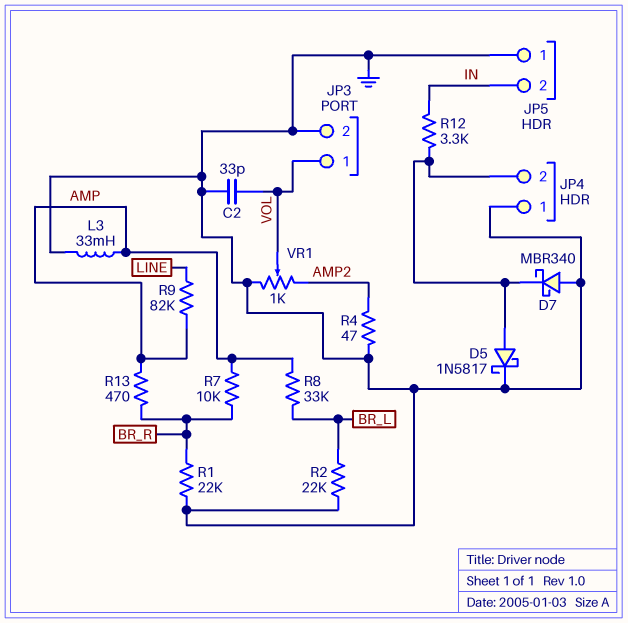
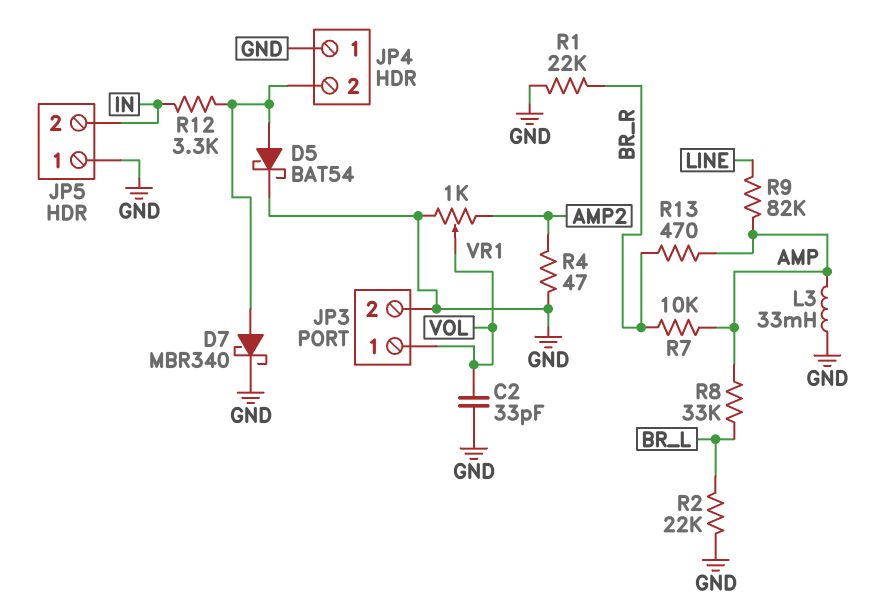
D5: schottky 1N5817 (A JP4/2, K GND) -> schottky BAT54 (A JP4/2, K GND)
D7: schottky MBR340 (A GND, K JP4/2) -> schottky MBR340 (A JP4/2, K GND)

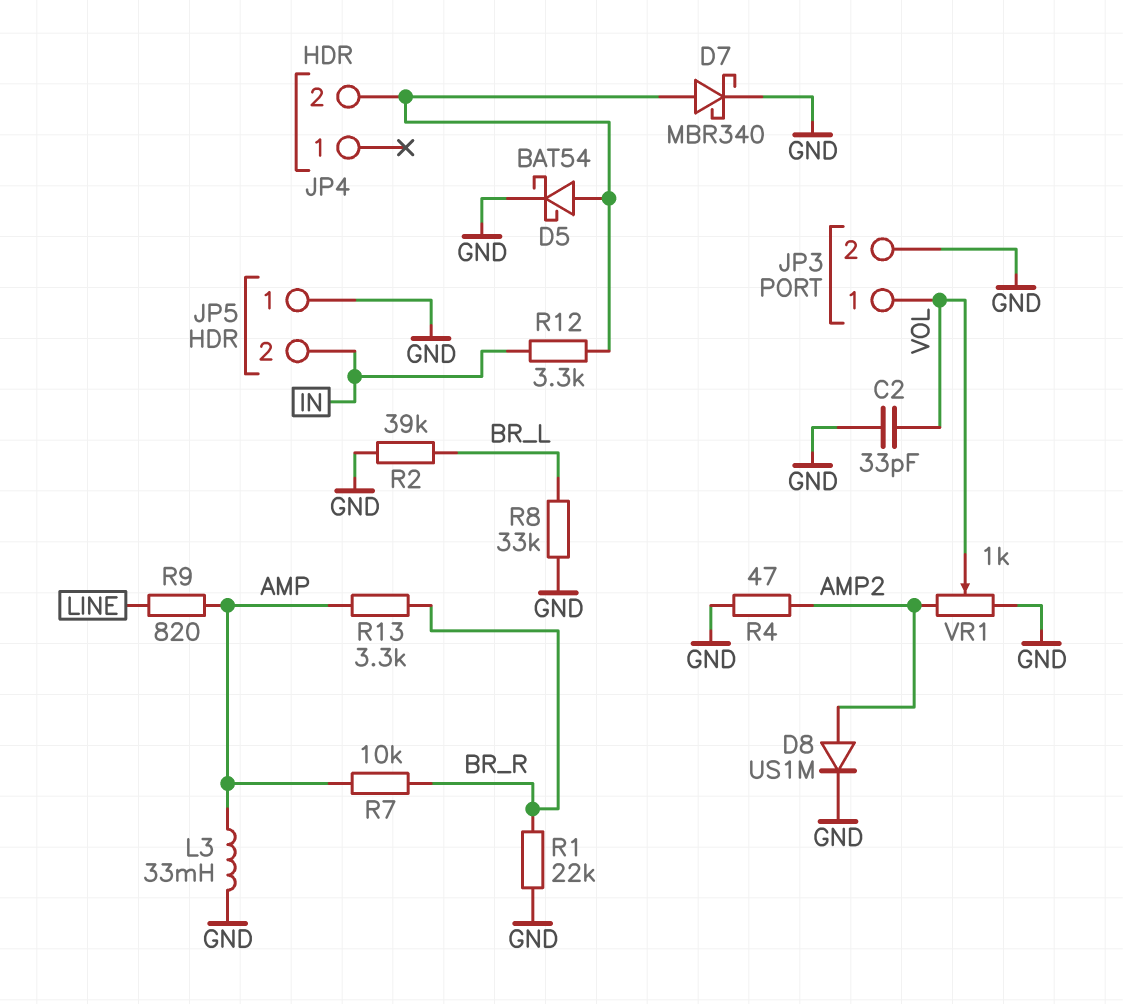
D8: none -> diode US1M (A AMP2, K GND)
JP4 pin 1: GND -> none
R2: 22k (BR_L, GND) -> 39k (BR_L, GND)
R8: 33k (AMP, BR_L) -> 33k (BR_L, GND)
R9: 82k (AMP, LINE) -> 820 (AMP, LINE)
R13: 470 (AMP, BR_R) -> 3.3k (AMP, BR_R)

